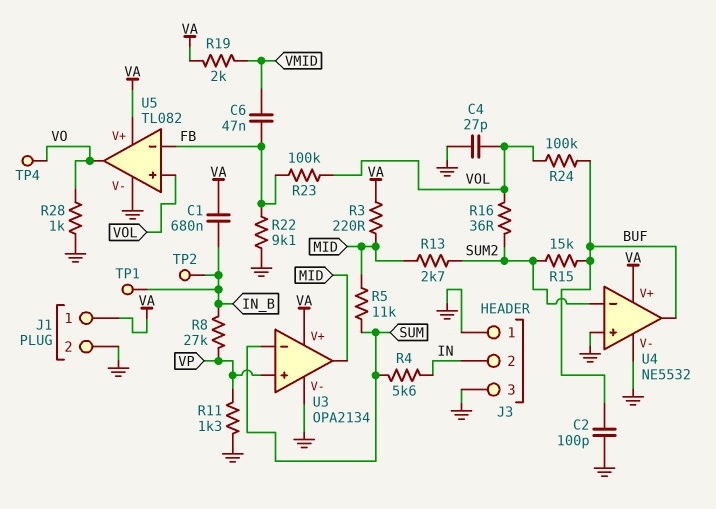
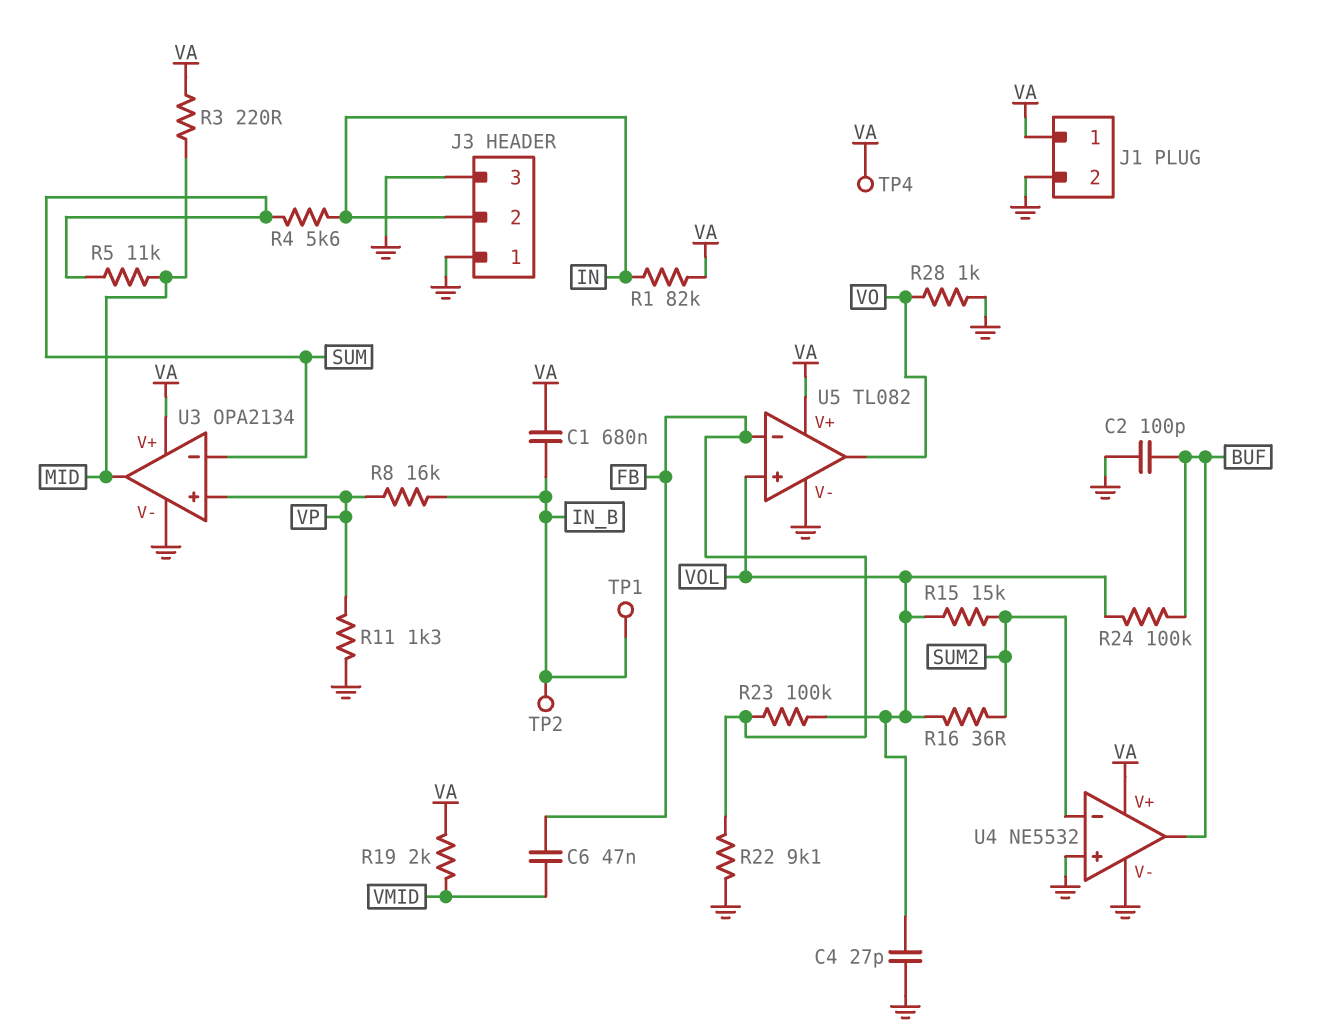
R1: none -> 82k (IN, VA)
R8: 27k (IN_B, VP) -> 16k (IN_B, VP)
R13: 2.7k (MID, SUM2) -> none
R15: 15k (BUF, SUM2) -> 15k (SUM2, VOL)
TP4: test point (VO) -> test point (VA)

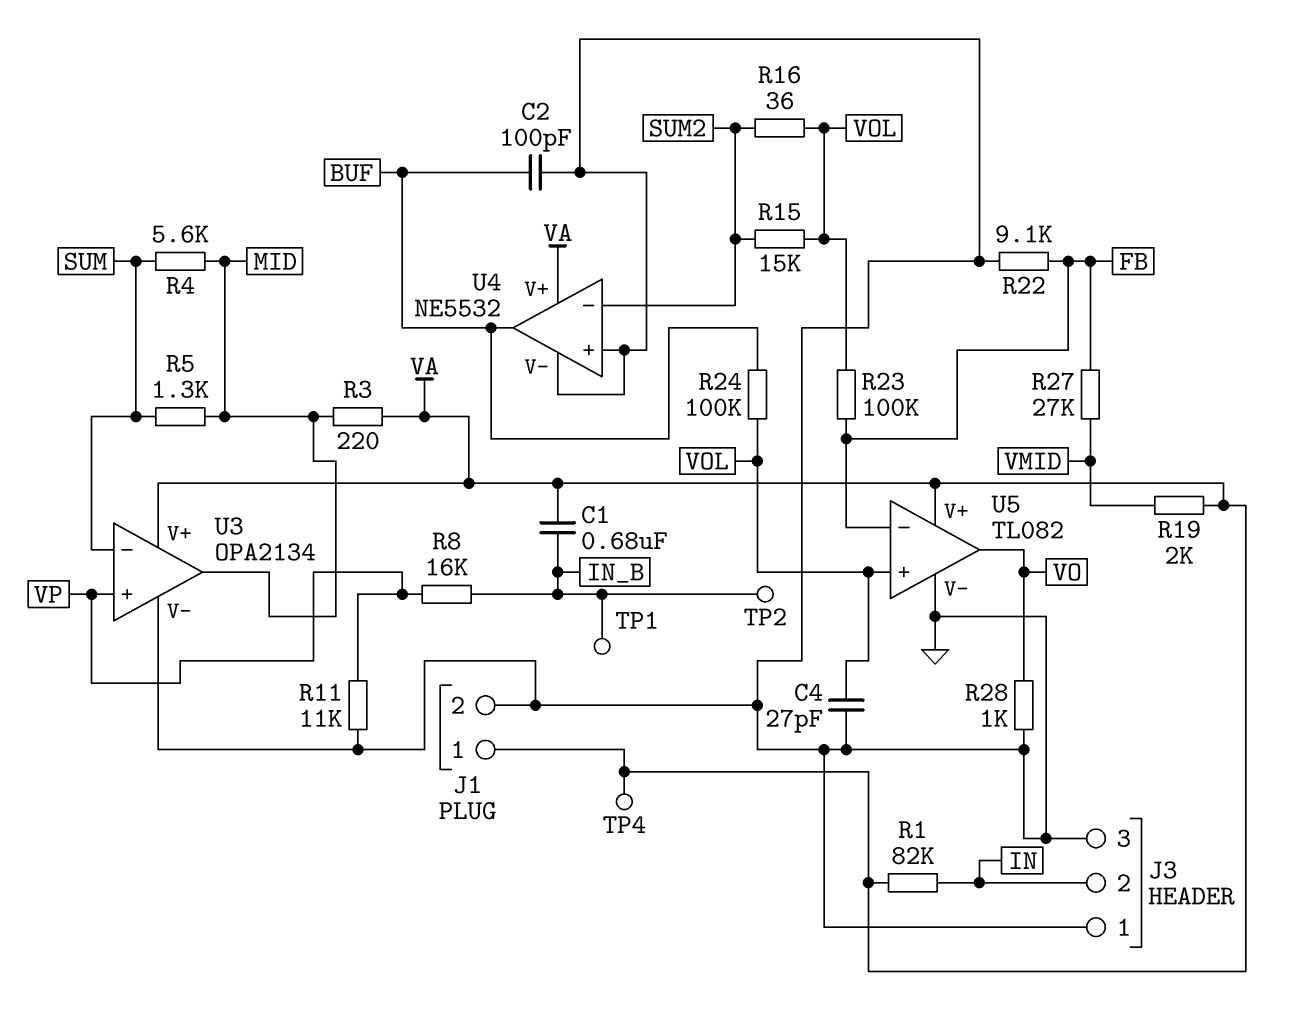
C6: 47nF (FB, VMID) -> none
R4: 5.6k (IN, SUM) -> 5.6k (MID, SUM)
R5: 11k (MID, SUM) -> 1.3k (MID, SUM)
R11: 1.3k (GND, VP) -> 11k (GND, VP)
R27: none -> 27k (FB, VMID)

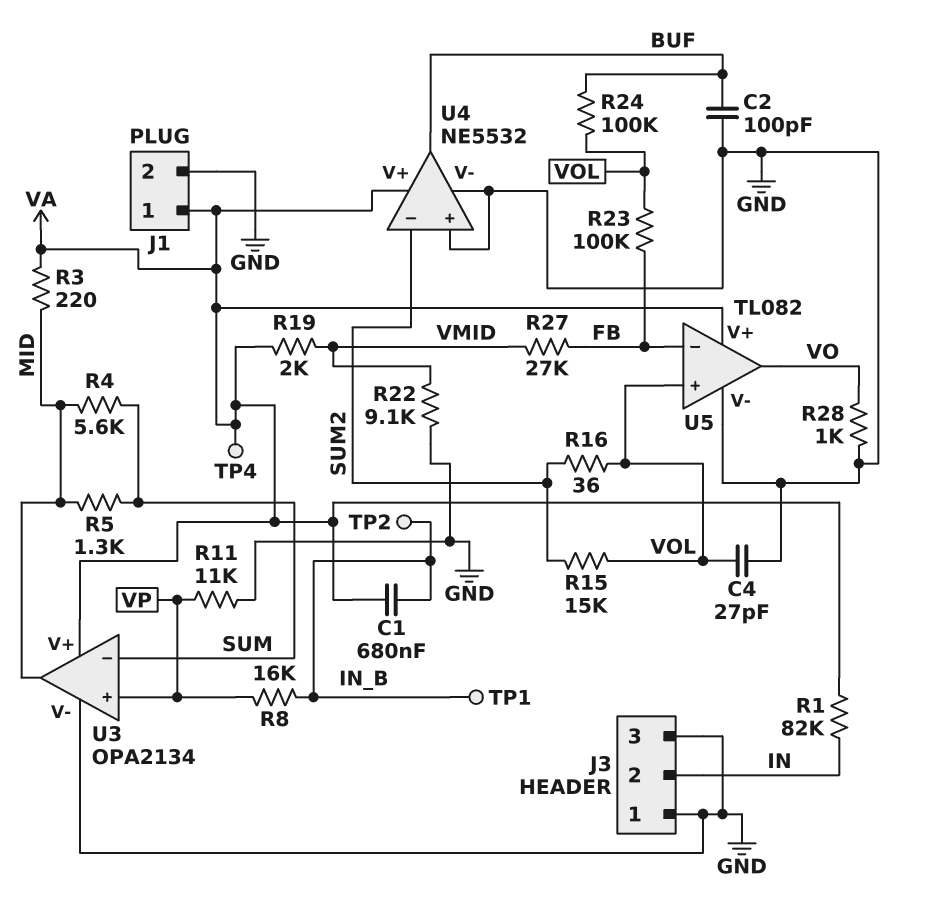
R22: 9.1k (FB, GND) -> 9.1k (GND, VMID)

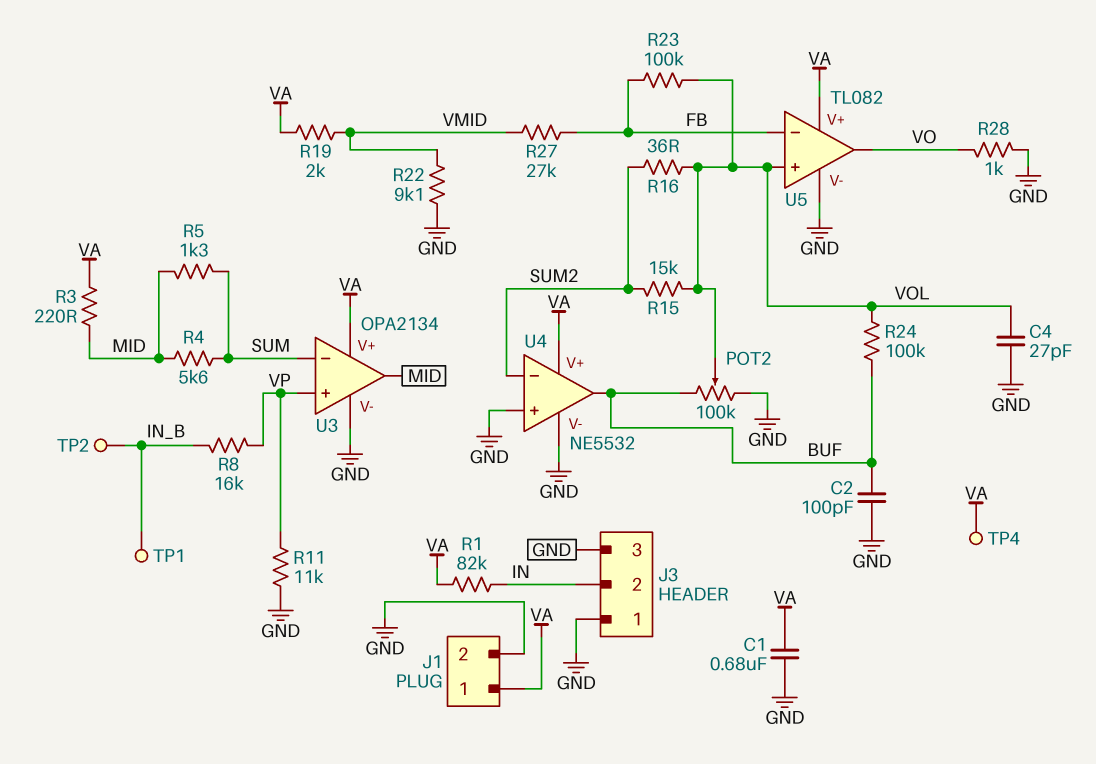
C1: 680nF (IN_B, VA) -> 680nF (GND, VA)
POT2: none -> 100k (BUF, GND, wiper VOL)

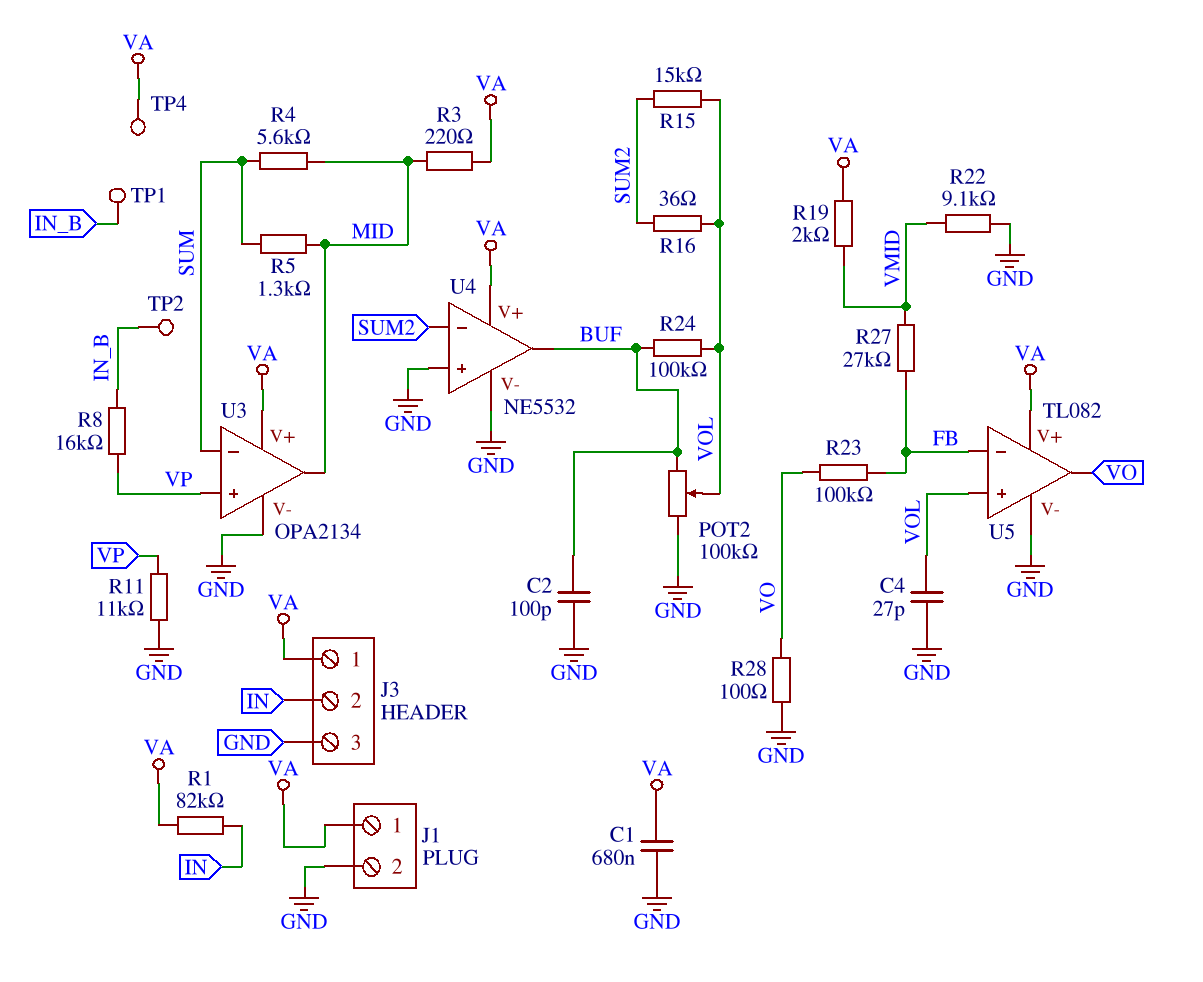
J3 pin 1: GND -> VA
R23: 100k (FB, VOL) -> 100k (FB, VO)
R28: 1k (GND, VO) -> 100 (GND, VO)

